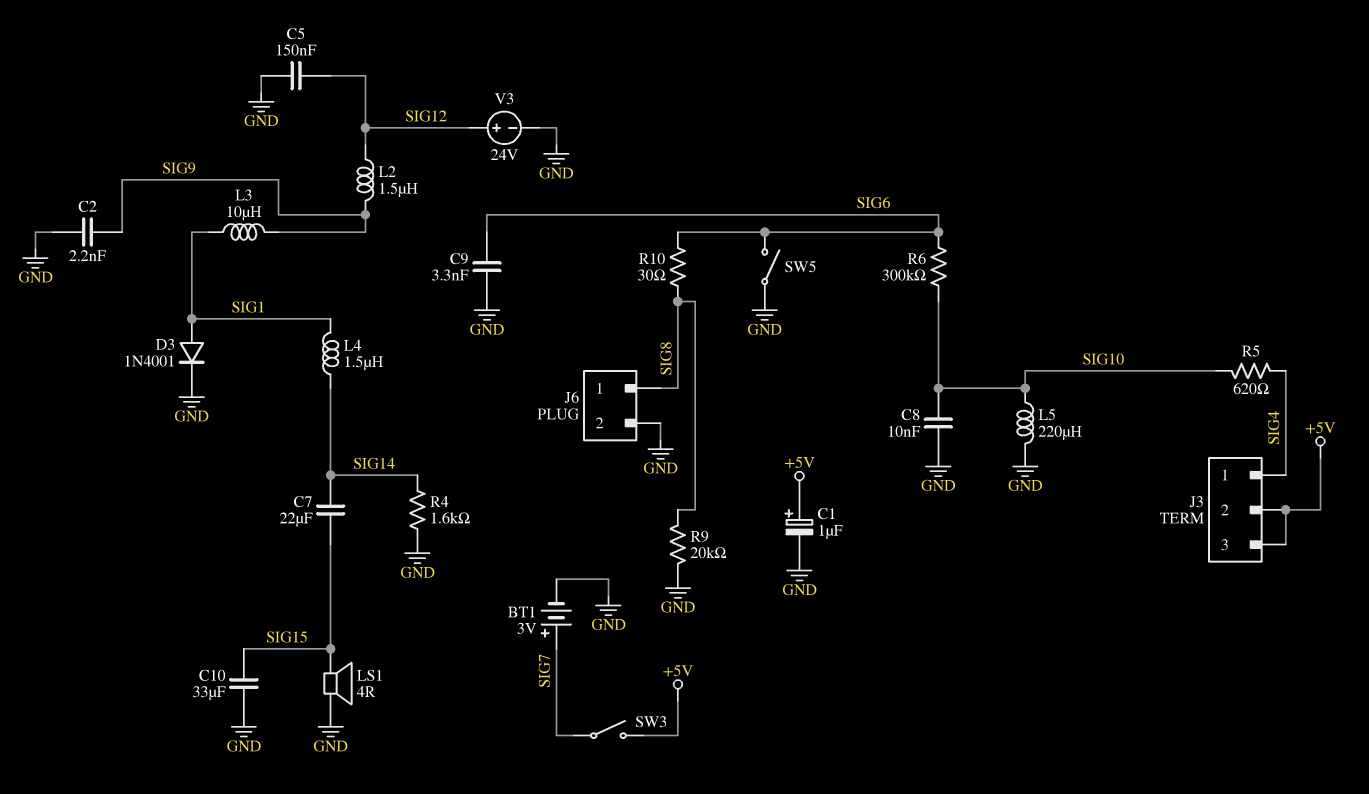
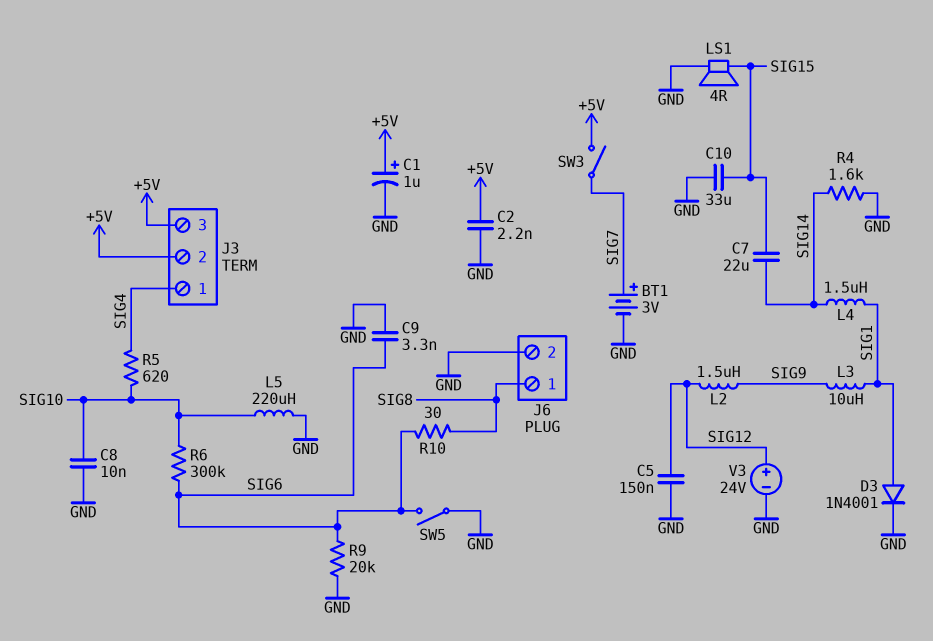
C2: 2.2nF (GND, SIG9) -> 2.2nF (+5V, GND)
R9: 20k (GND, SIG8) -> 20k (GND, SIG6)

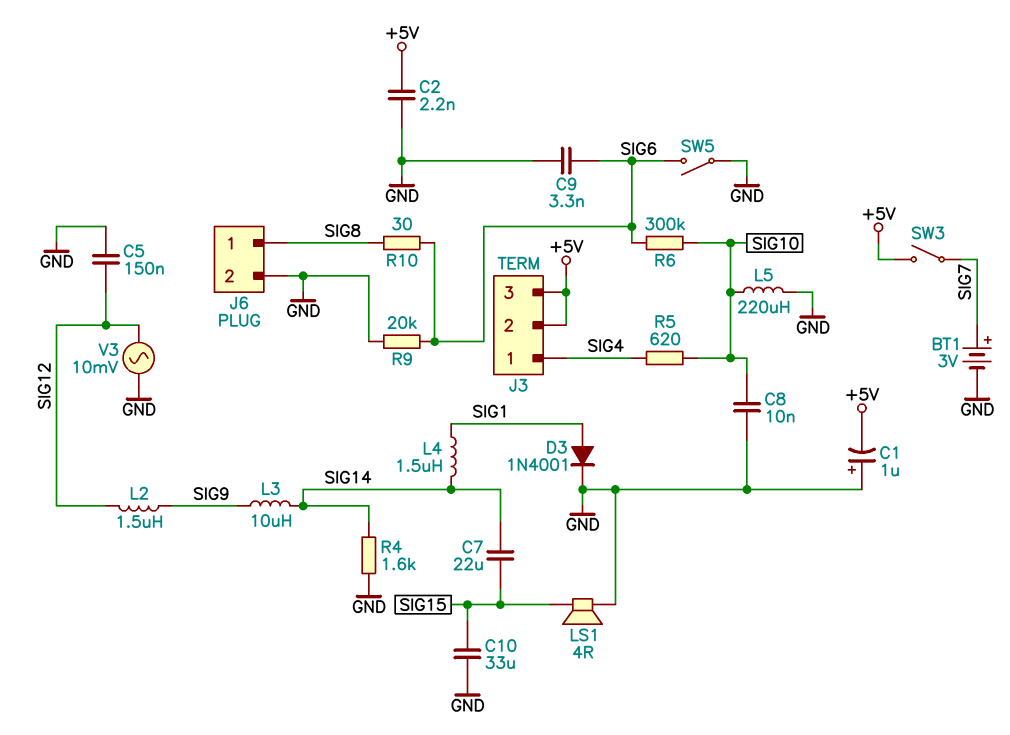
C1: 1uF (plus +5V, minus GND) -> 1uF (plus GND, minus +5V)
L3: 10uH (SIG1, SIG9) -> 10uH (SIG9, SIG14)
V3: 24V (plus SIG12, minus GND) -> AC 10mV (GND, SIG12)

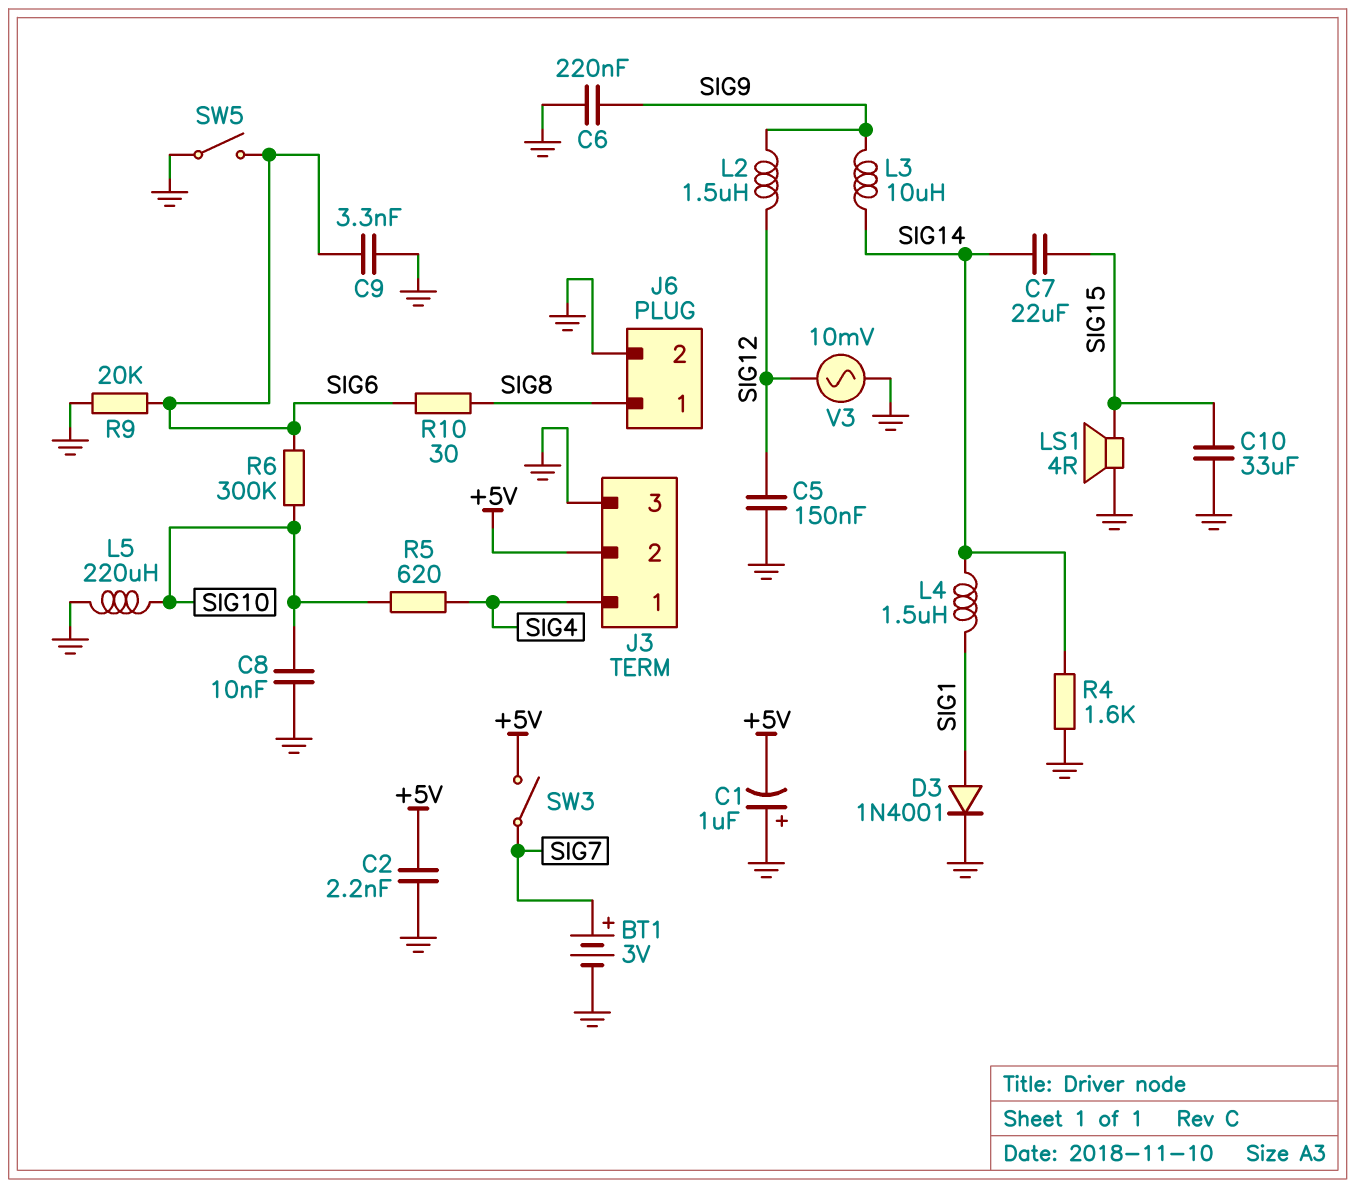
C6: none -> 220nF (GND, SIG9)
J3 pin 3: +5V -> GND

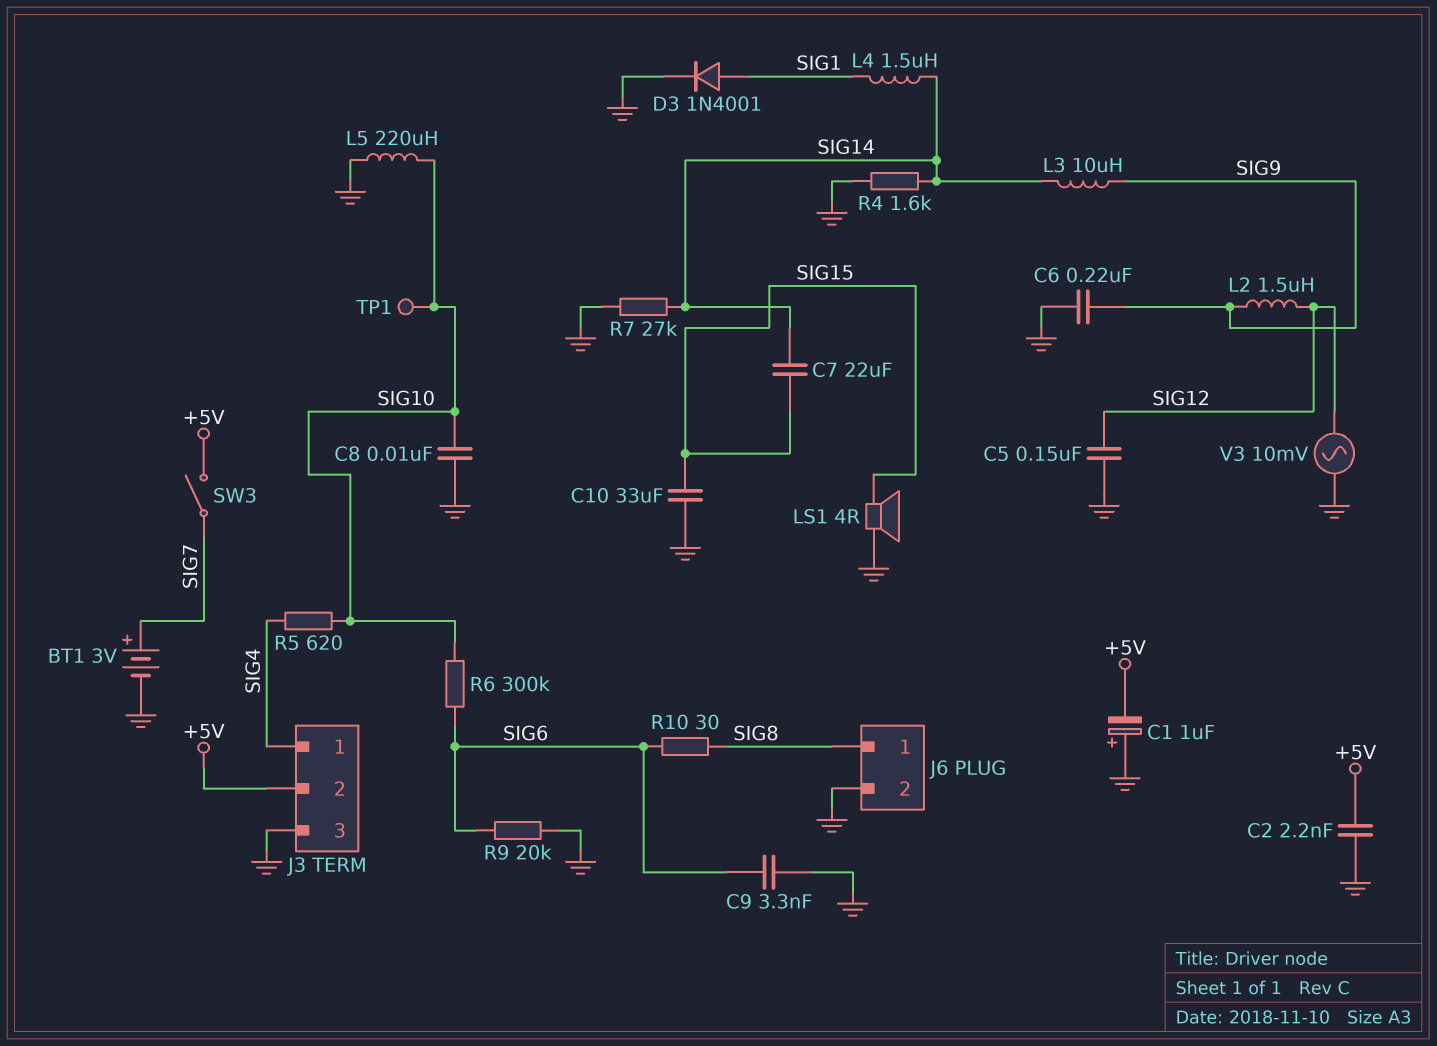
R7: none -> 27k (GND, SIG14)
SW5: switch (GND, SIG6) -> none
TP1: none -> test point (SIG10)

